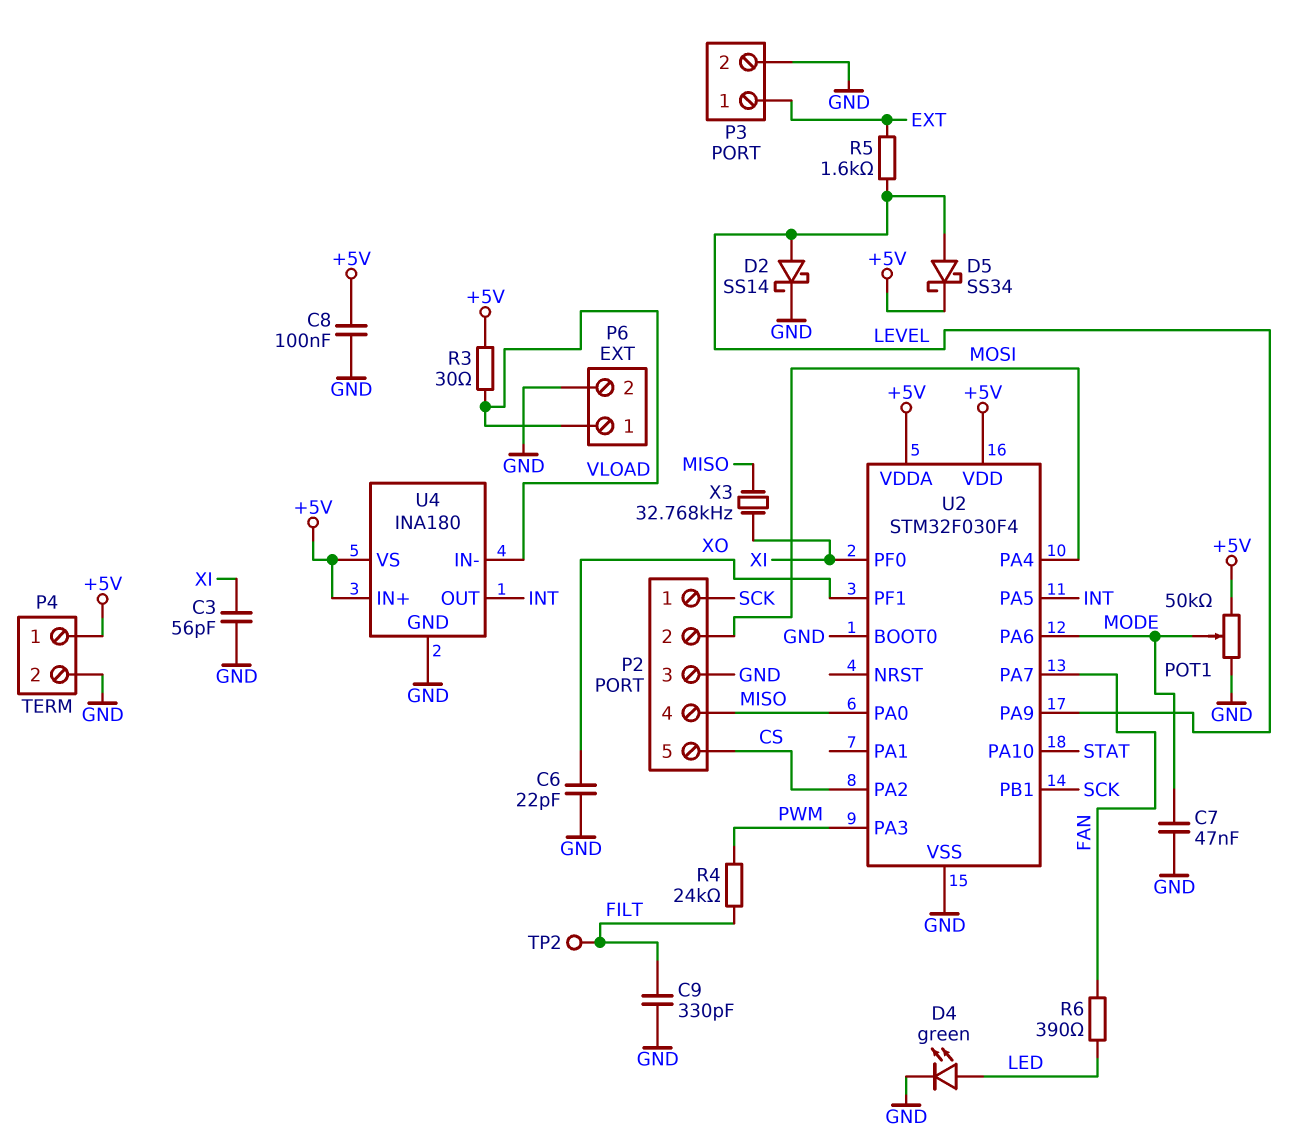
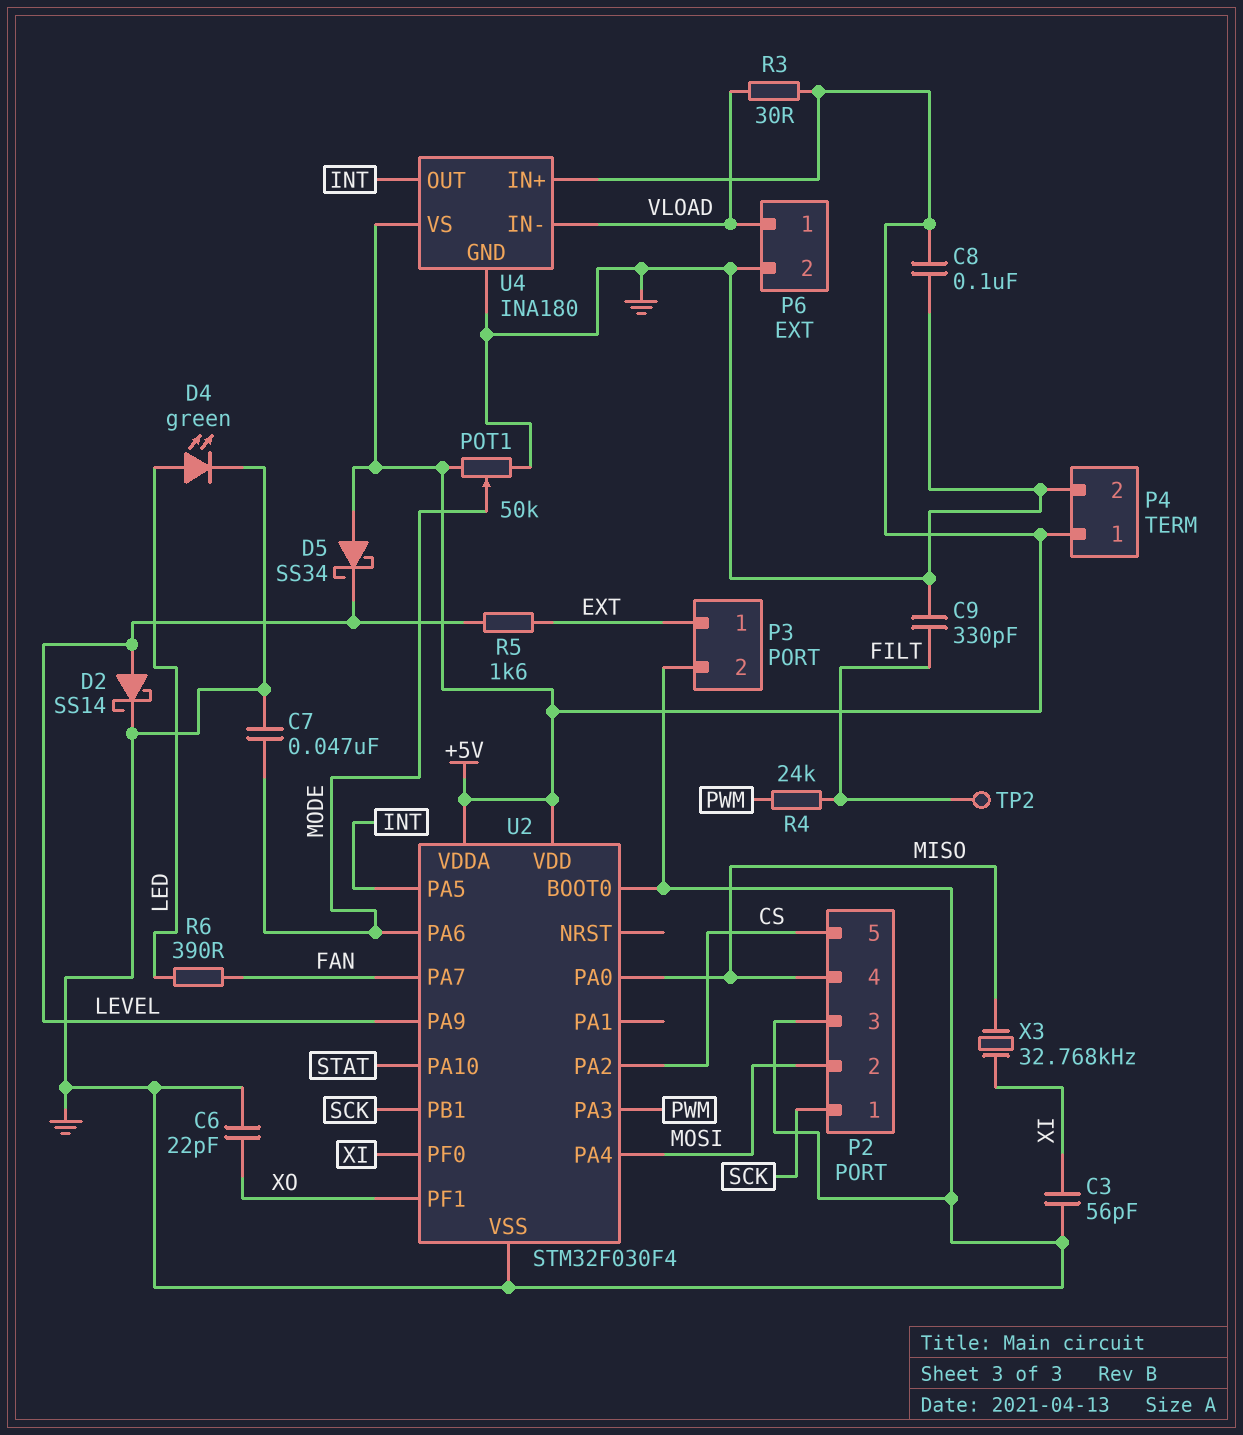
D5: schottky SS34 (A LEVEL, K +5V) -> schottky SS34 (A +5V, K LEVEL)

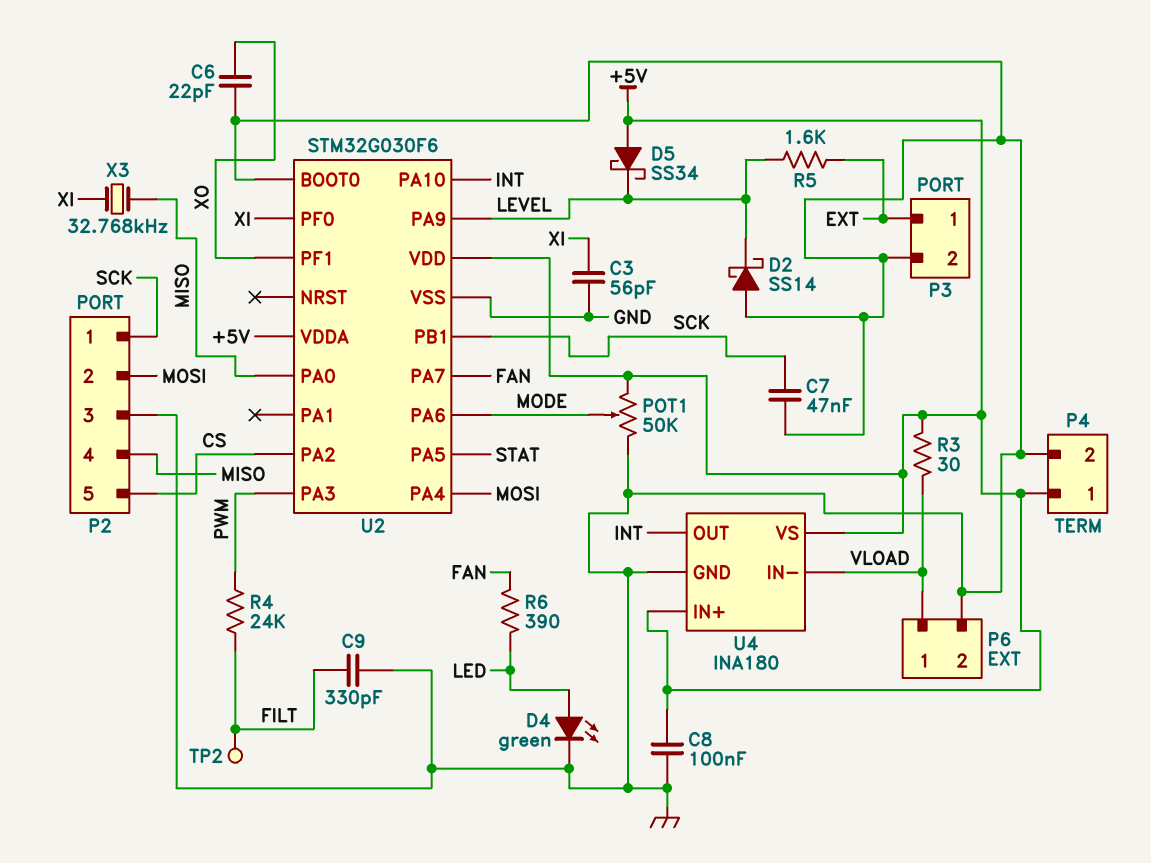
C7: 47nF (GND, MODE) -> 47nF (GND, SCK)
D2: schottky SS14 (A LEVEL, K GND) -> schottky SS14 (A GND, K LEVEL)
U2: STM32F030F4 -> STM32G030F6
U2 pin PA5: INT -> STAT
U2 pin PA10: STAT -> INT

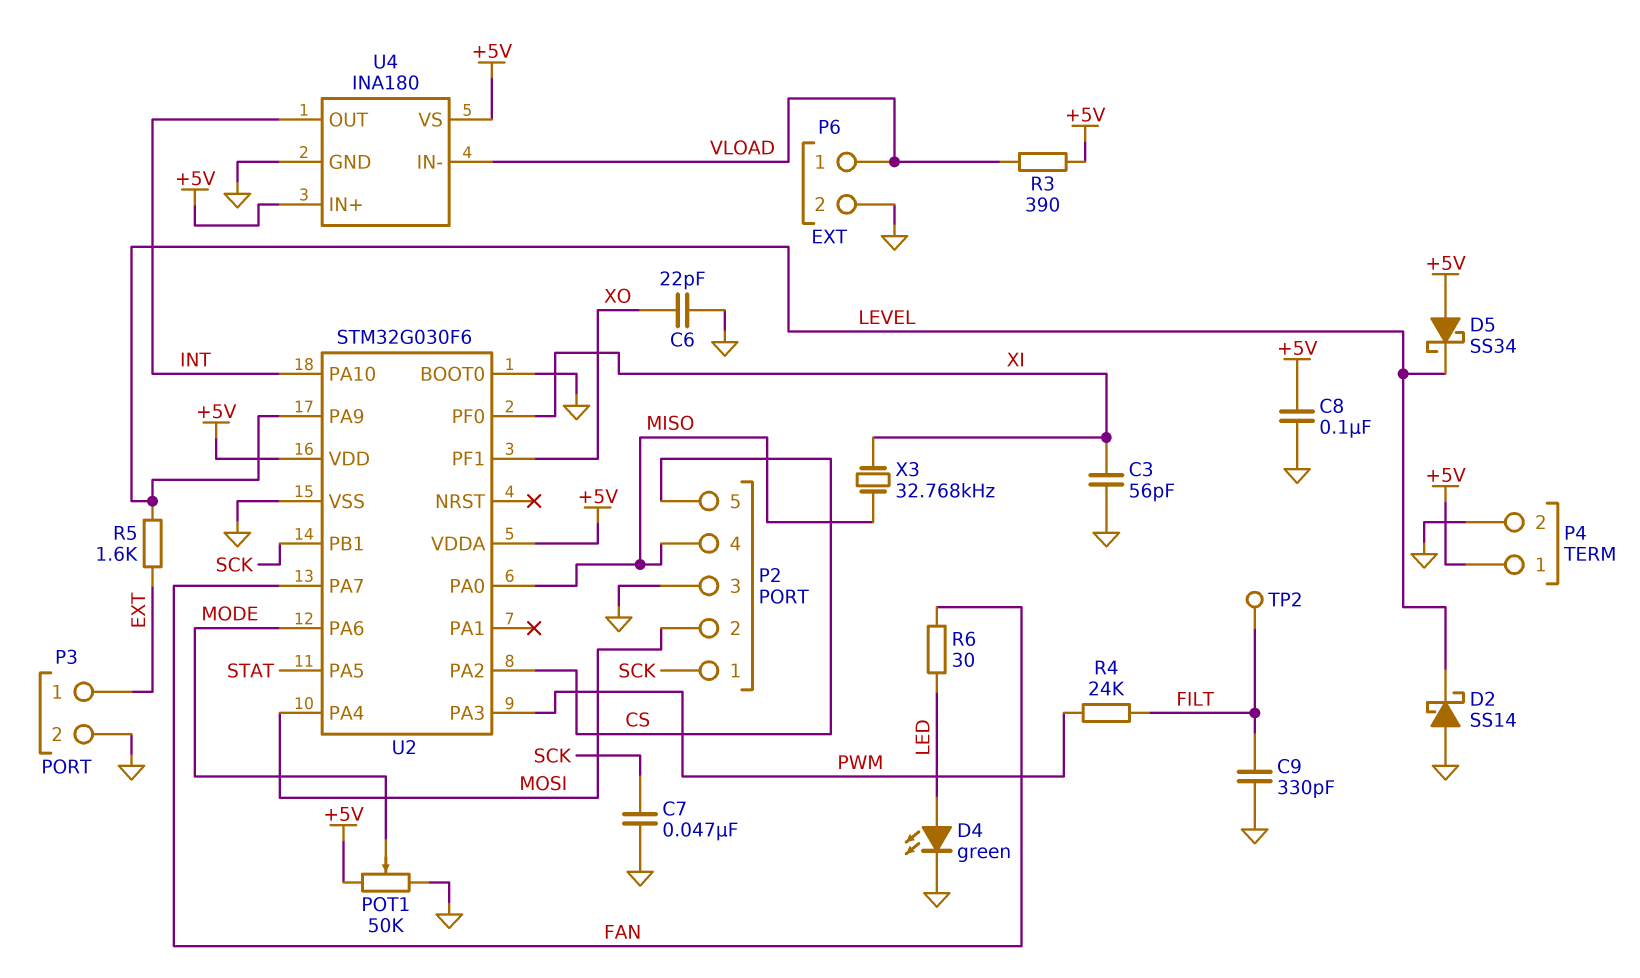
R3: 30 (+5V, VLOAD) -> 390 (+5V, VLOAD)
R6: 390 (FAN, LED) -> 30 (FAN, LED)

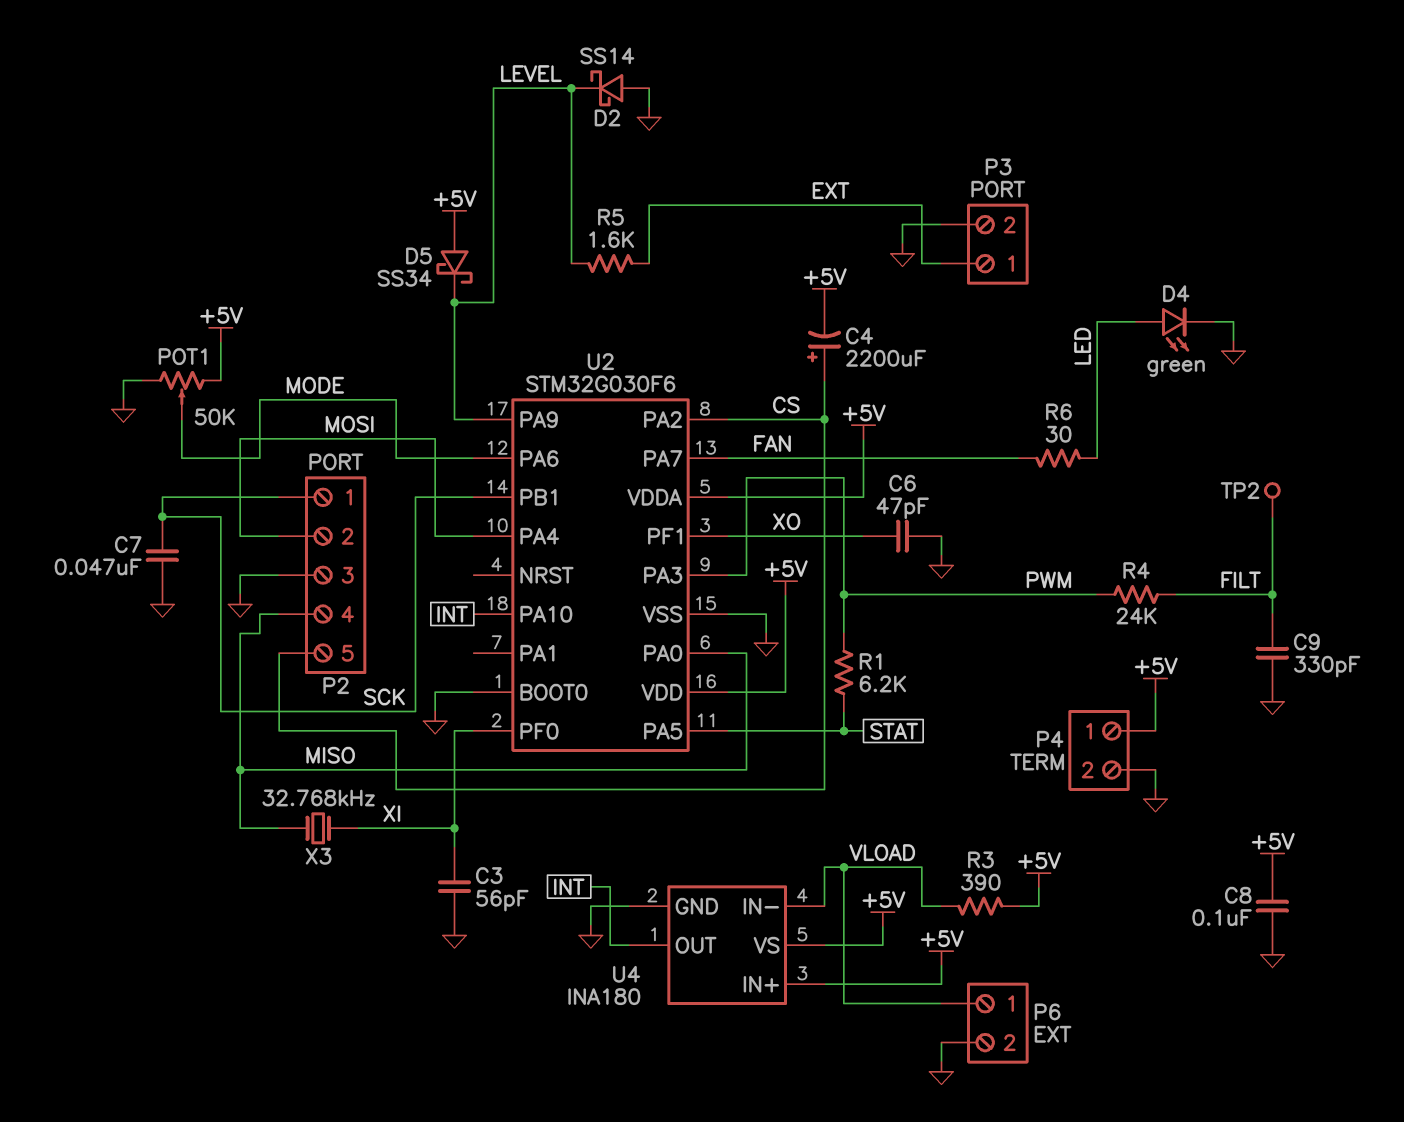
C4: none -> 2200uF (plus CS, minus +5V)
C6: 22pF (GND, XO) -> 47pF (GND, XO)
R1: none -> 6.2k (PWM, STAT)

